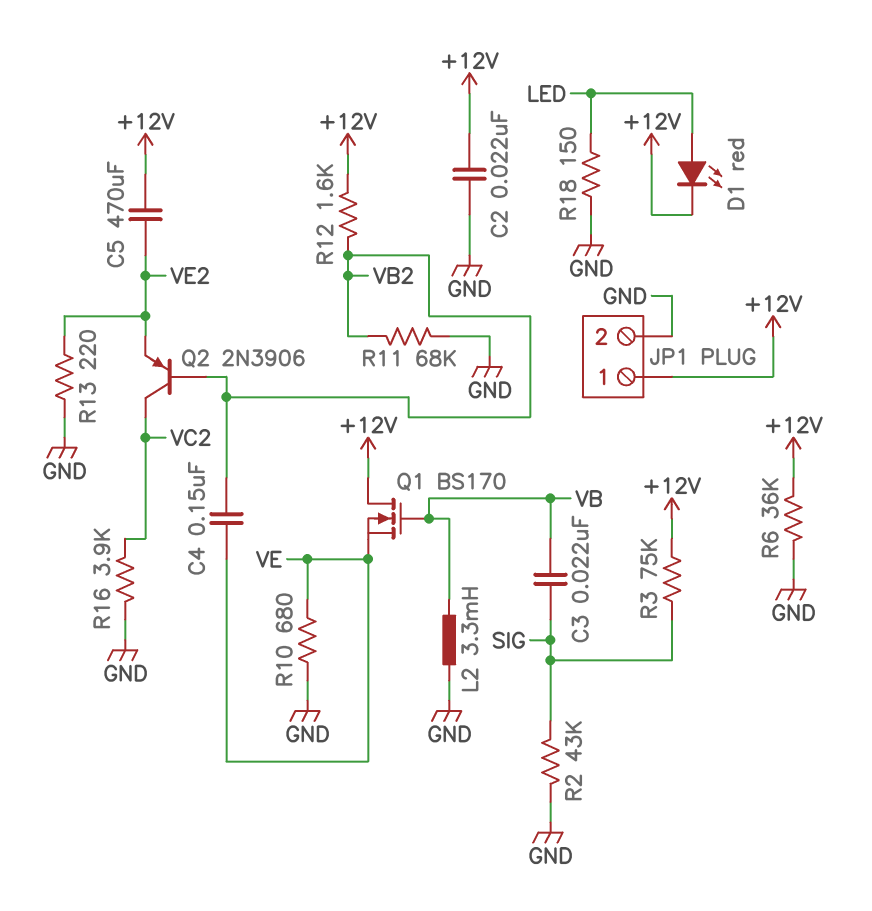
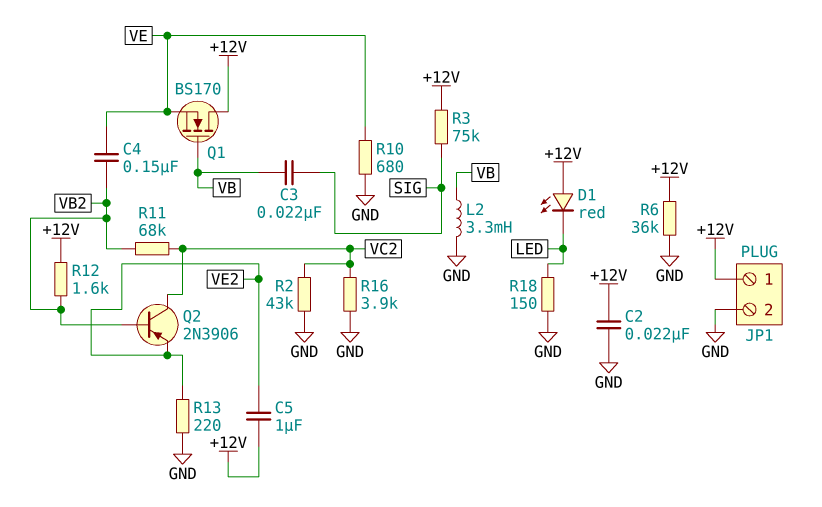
C5: 470uF (+12V, VE2) -> 1uF (+12V, VE2)
D1: LED red (A LED, K +12V) -> LED red (A +12V, K LED)
R2: 43k (GND, SIG) -> 43k (GND, VC2)
R11: 68k (GND, VB2) -> 68k (VB2, VC2)

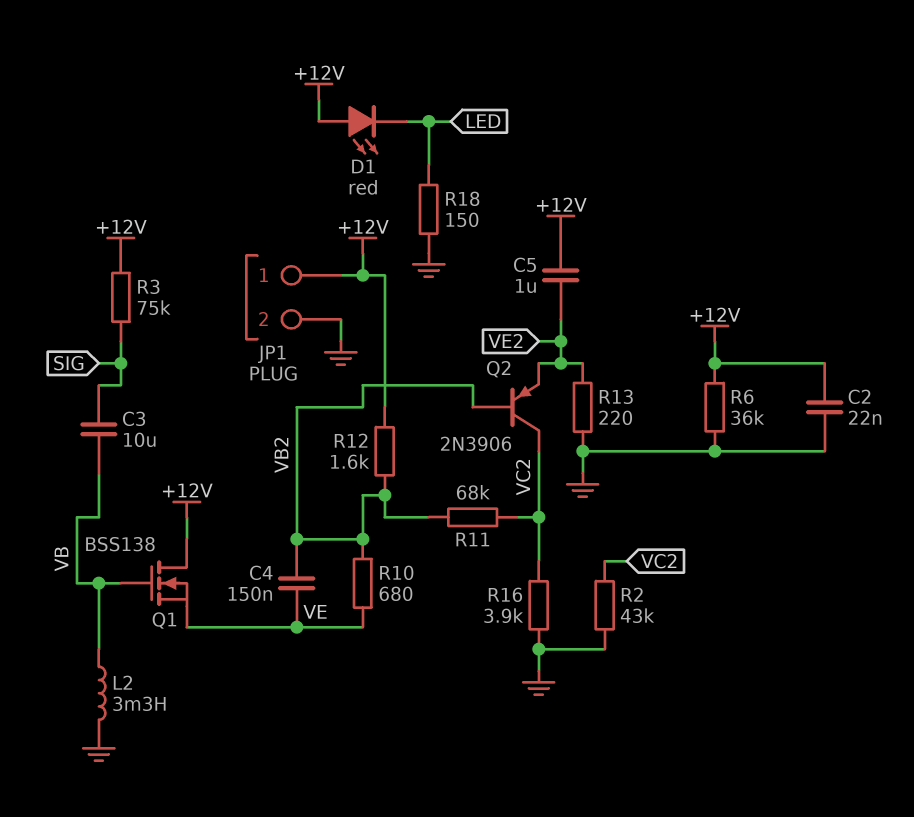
C3: 22nF (SIG, VB) -> 10uF (SIG, VB)
Q1: NMOS BS170 (G VB, D +12V, S VE) -> NMOS BSS138 (G VB, D +12V, S VE)
R10: 680 (GND, VE) -> 680 (VB2, VE)

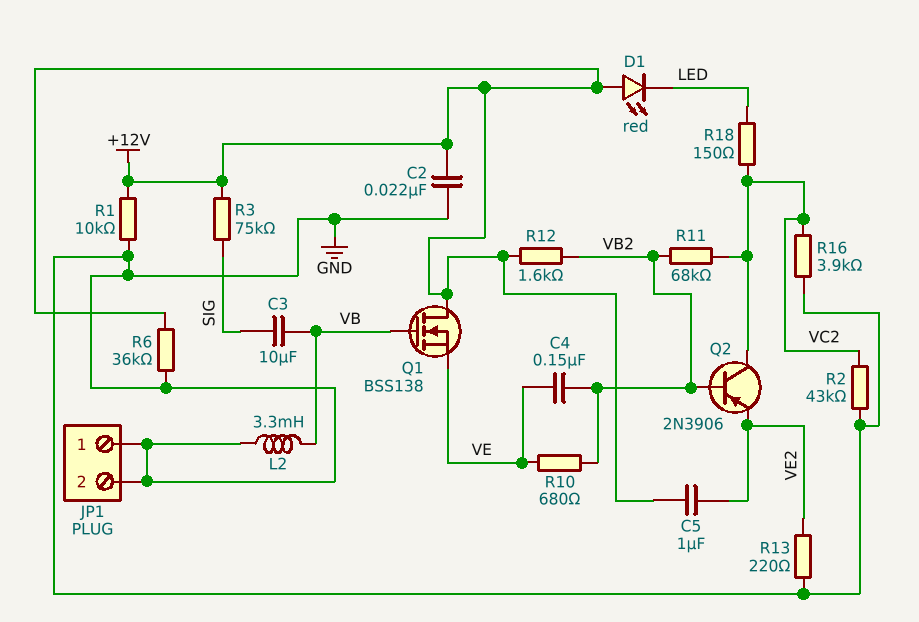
JP1 pin 1: +12V -> GND
R1: none -> 10k (+12V, GND)
R18: 150 (GND, LED) -> 150 (LED, VC2)

